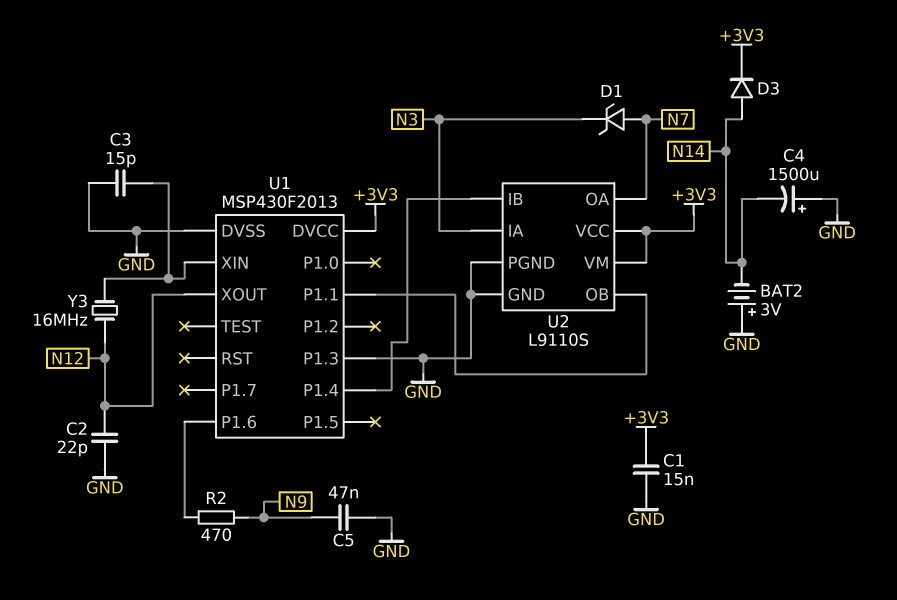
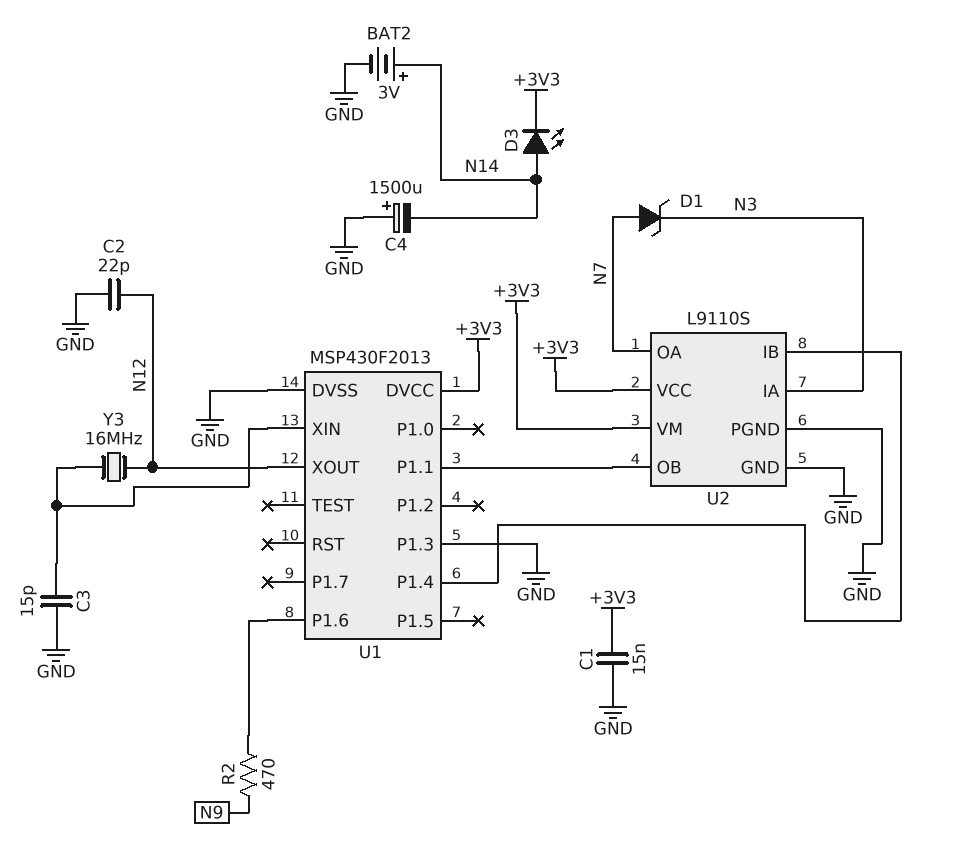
BAT2: 3V (plus GND, minus N14) -> 3V (plus N14, minus GND)
C5: 47nF (GND, N9) -> none
D3: diode (A N14, K +3V3) -> LED (A N14, K +3V3)

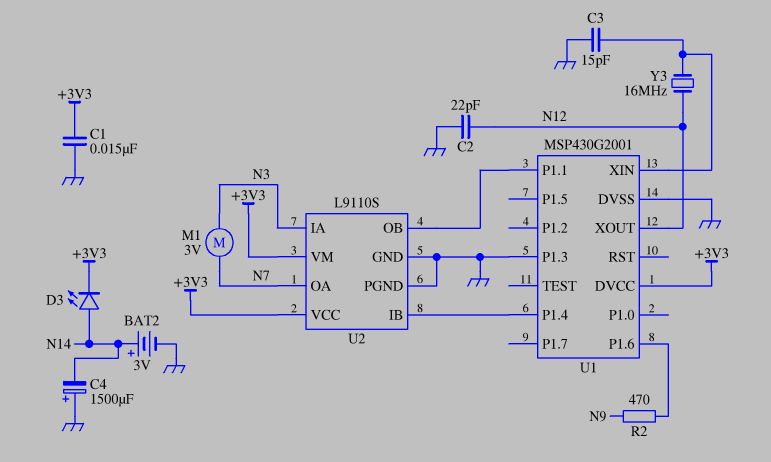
D1: zener (A N7, K N3) -> none
M1: none -> motor 3V (N3, N7)
U1: MSP430F2013 -> MSP430G2001

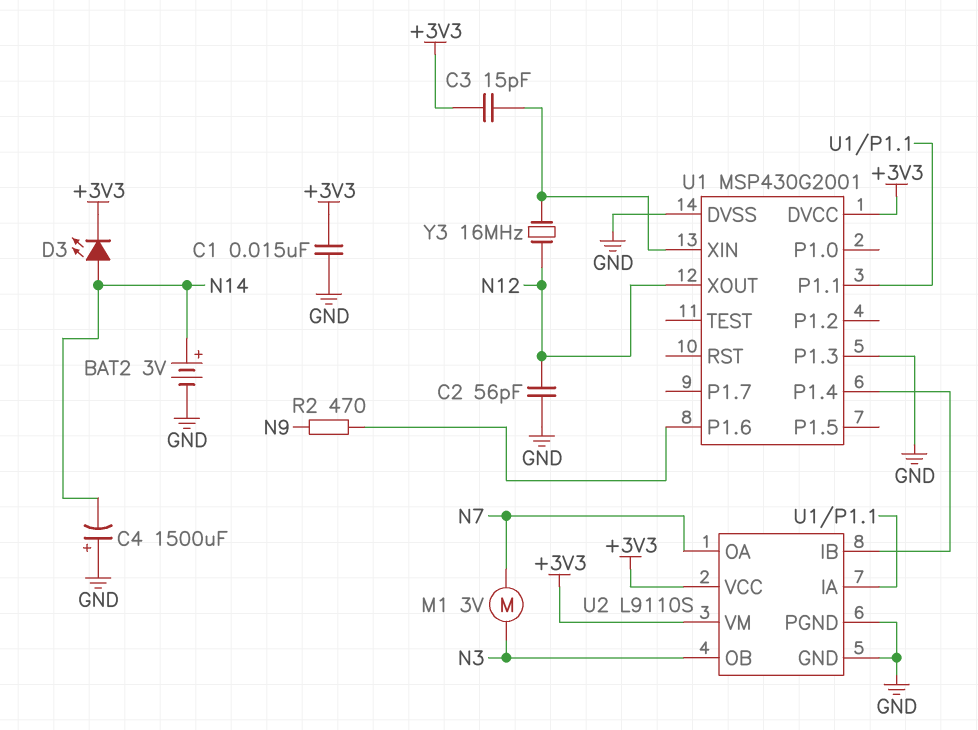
C2: 22pF (GND, N12) -> 56pF (GND, N12)
C3: 15pF (GND, U1/XIN) -> 15pF (+3V3, U1/XIN)
U2 pin IA: N3 -> U1/P1.1
U2 pin OB: U1/P1.1 -> N3

